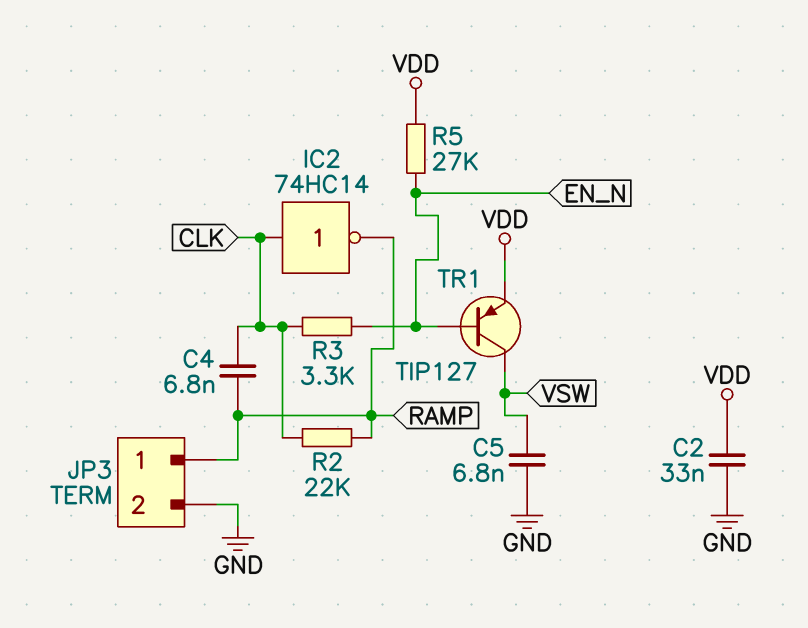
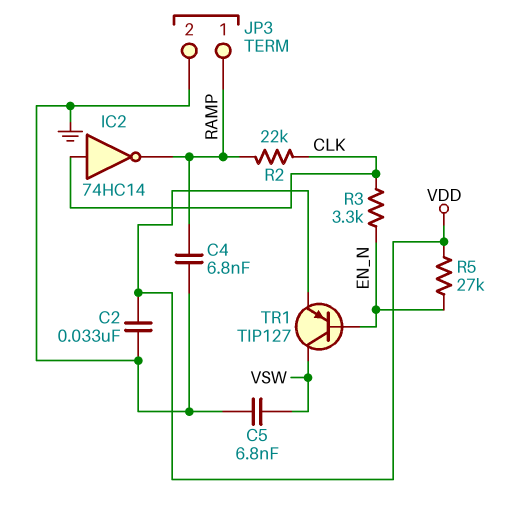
C4: 6.8nF (CLK, RAMP) -> 6.8nF (GND, RAMP)

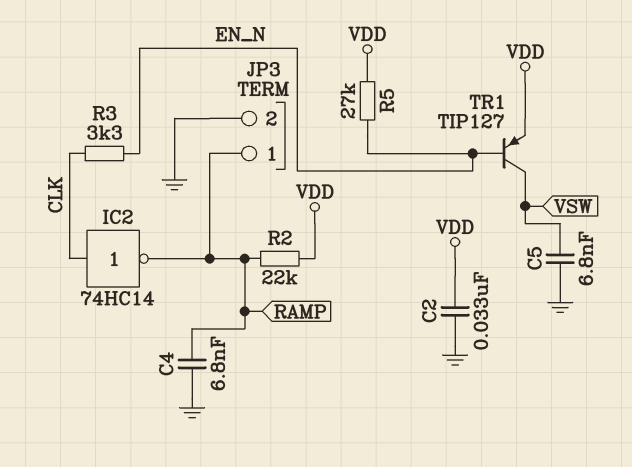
R2: 22k (CLK, RAMP) -> 22k (RAMP, VDD)

